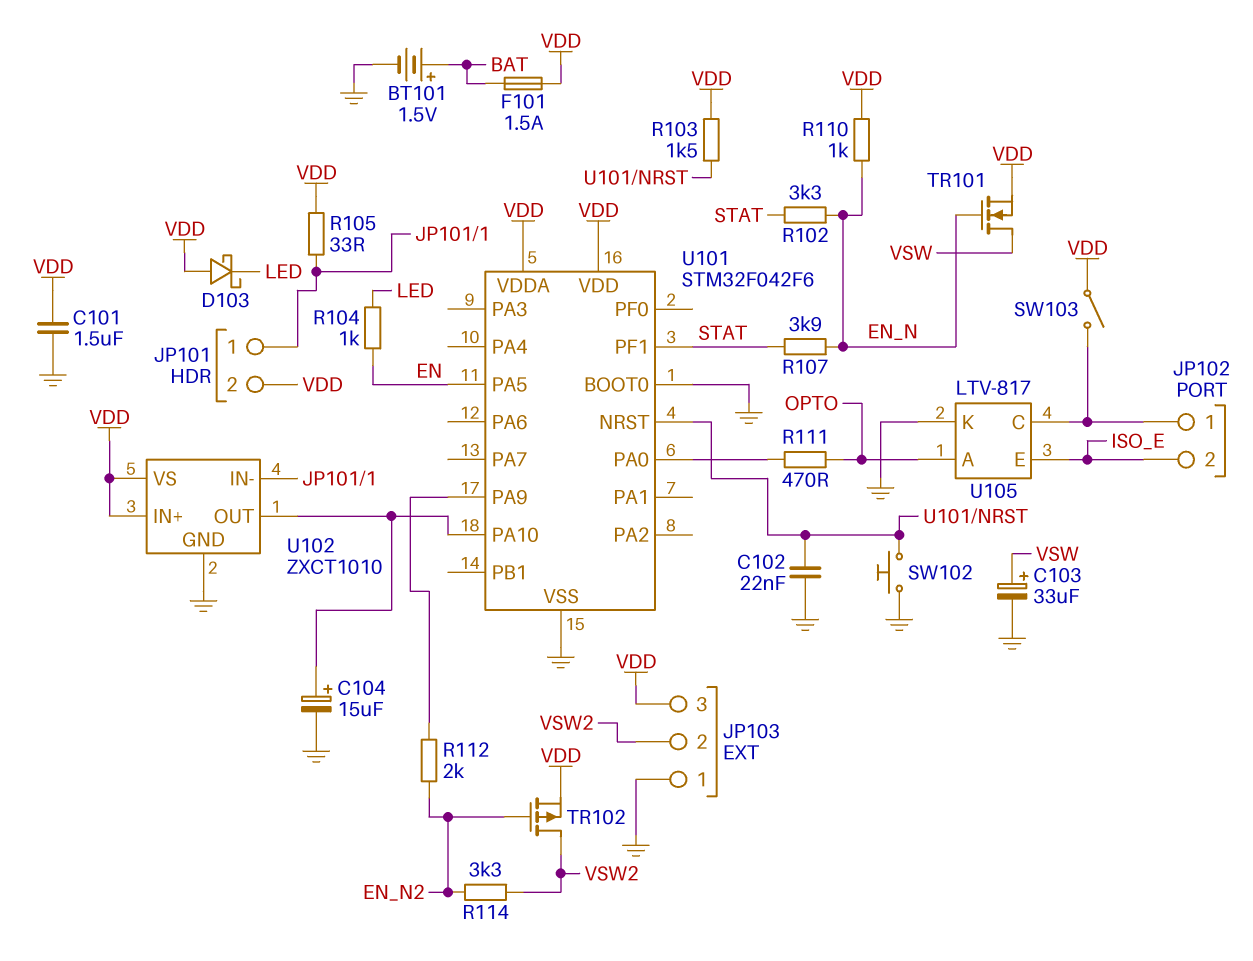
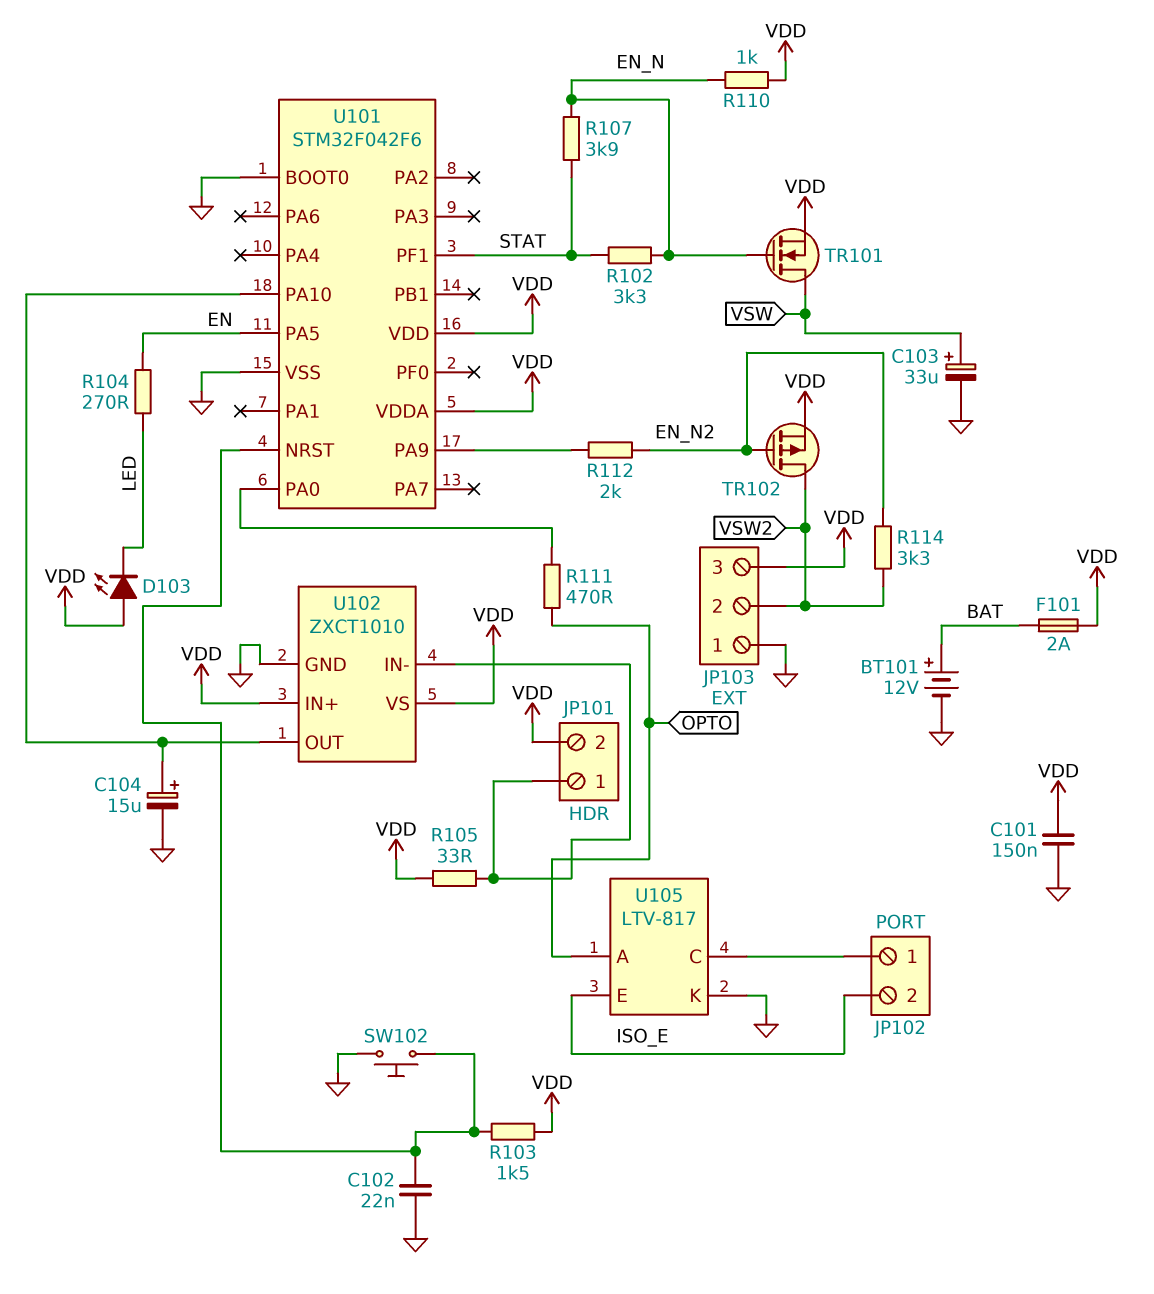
BT101: 1.5V (plus BAT, minus GND) -> 12V (plus BAT, minus GND)
C101: 1.5uF (GND, VDD) -> 150nF (GND, VDD)
D103: schottky (A VDD, K LED) -> LED (A VDD, K LED)
F101: 1.5A (BAT, VDD) -> 2A (BAT, VDD)
R104: 1k (EN, LED) -> 270 (EN, LED)
SW103: switch (JP102/1, VDD) -> none

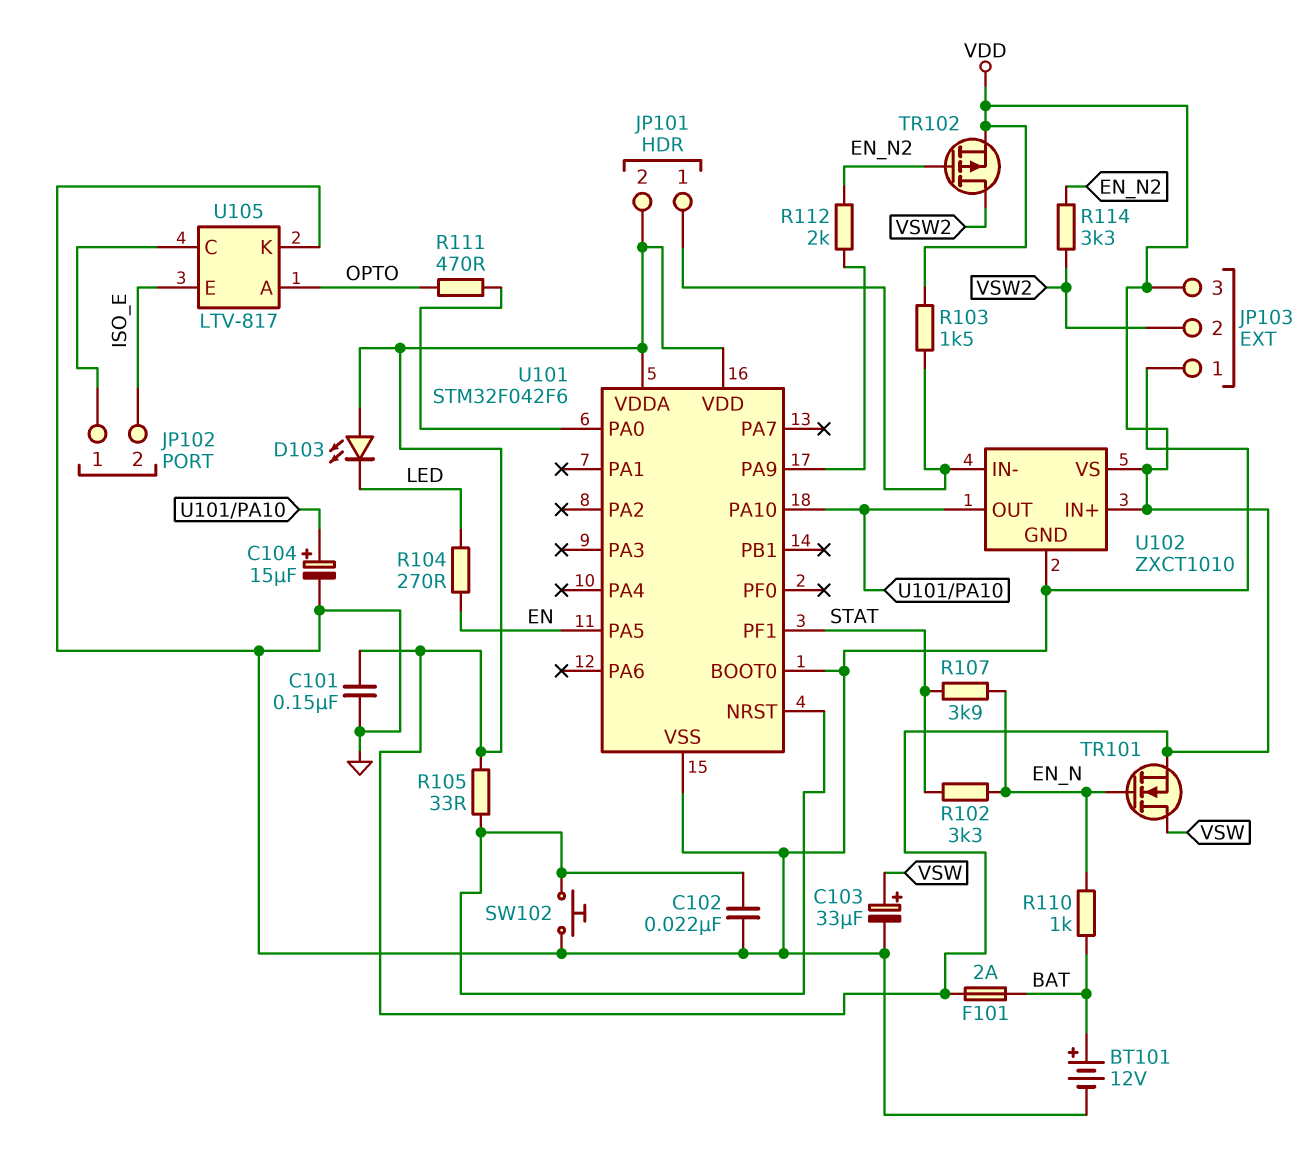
R103: 1.5k (U101/NRST, VDD) -> 1.5k (JP101/1, VDD)
R105: 33 (JP101/1, VDD) -> 33 (U101/NRST, VDD)
R110: 1k (EN_N, VDD) -> 1k (BAT, EN_N)

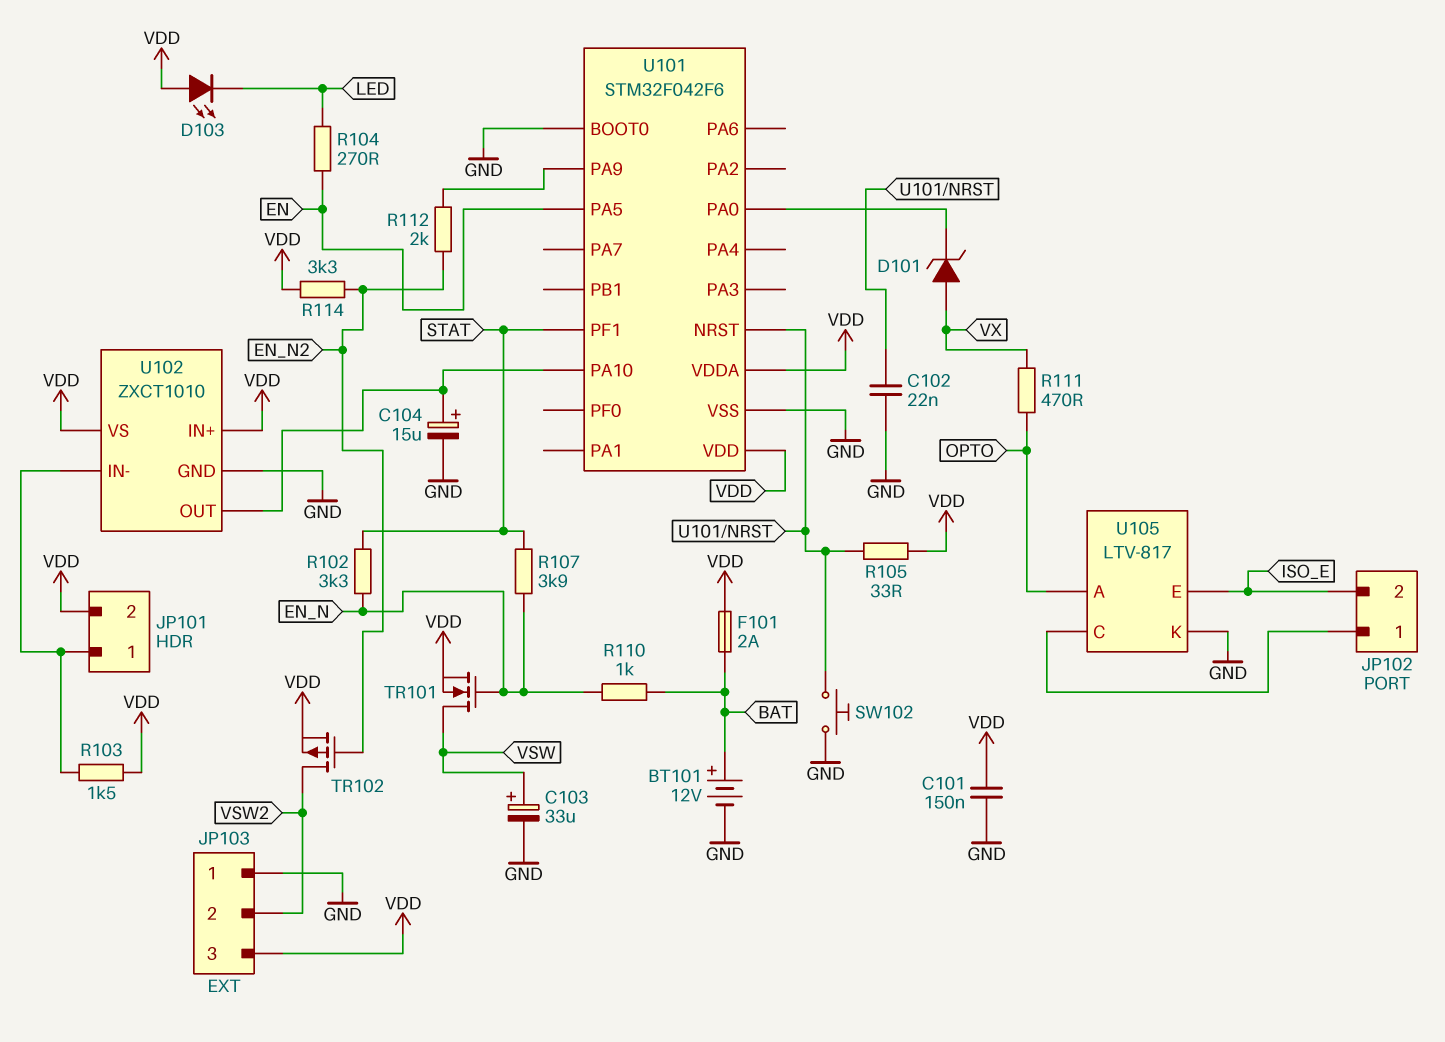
D101: none -> zener (A VX, K U101/PA0)
R111: 470 (OPTO, U101/PA0) -> 470 (OPTO, VX)
R114: 3.3k (EN_N2, VSW2) -> 3.3k (EN_N2, VDD)

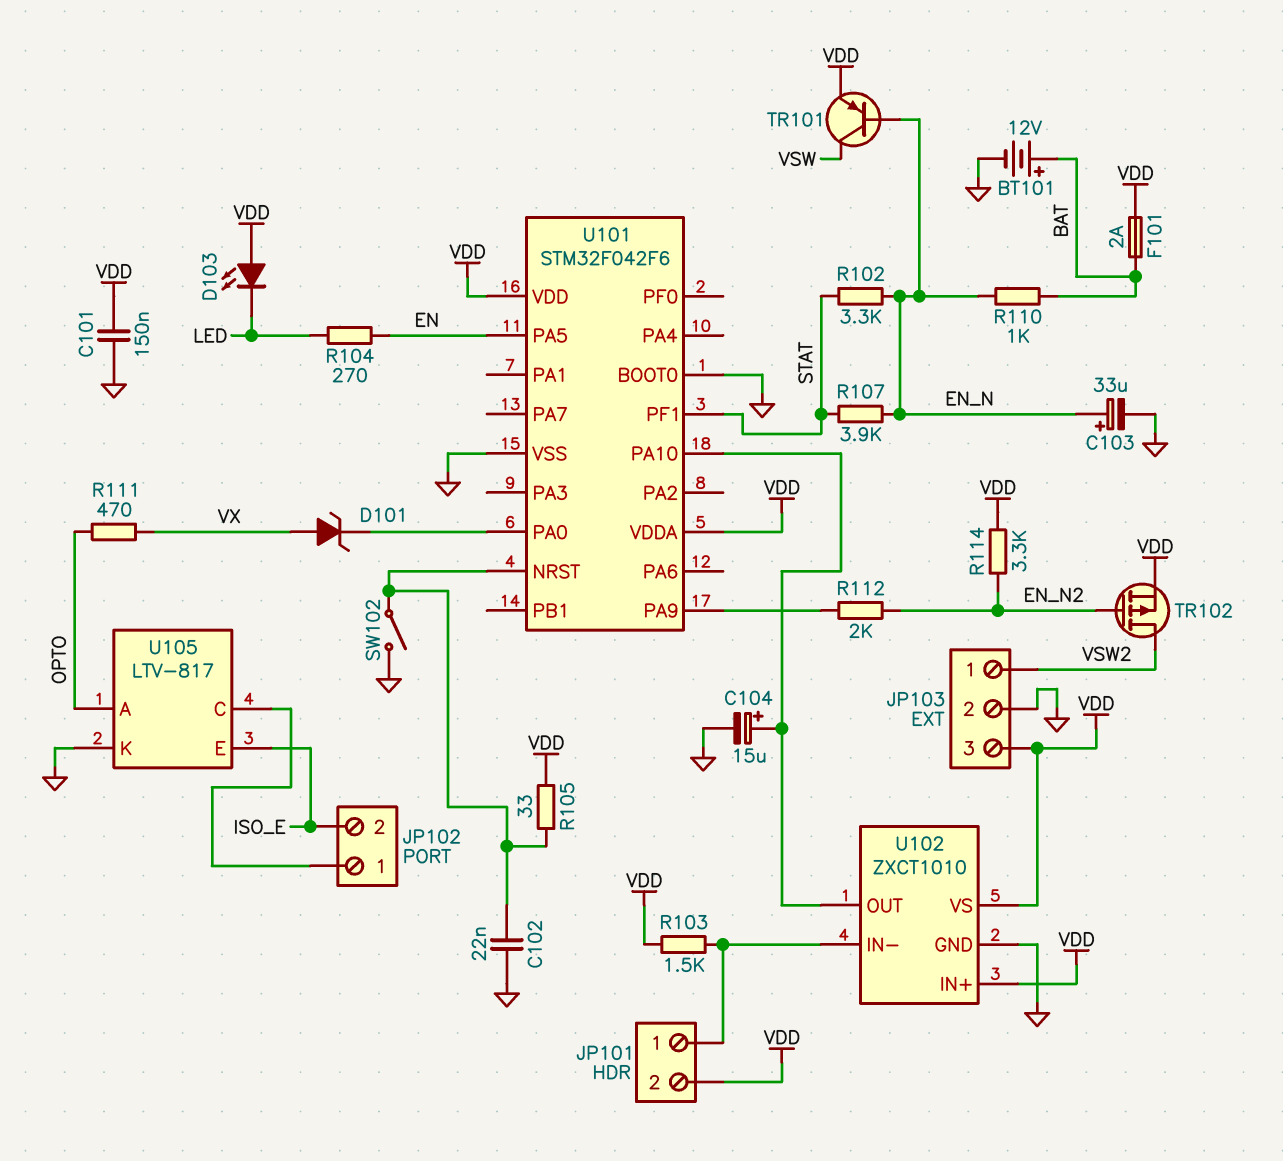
C103: 33uF (plus VSW, minus GND) -> 33uF (plus EN_N, minus GND)
JP103 pin 1: GND -> VSW2
JP103 pin 2: VSW2 -> GND
SW102: button (GND, U101/NRST) -> switch (GND, U101/NRST)
TR101: NMOS (G EN_N, D VSW, S VDD) -> PNP (B EN_N, C VSW, E VDD)

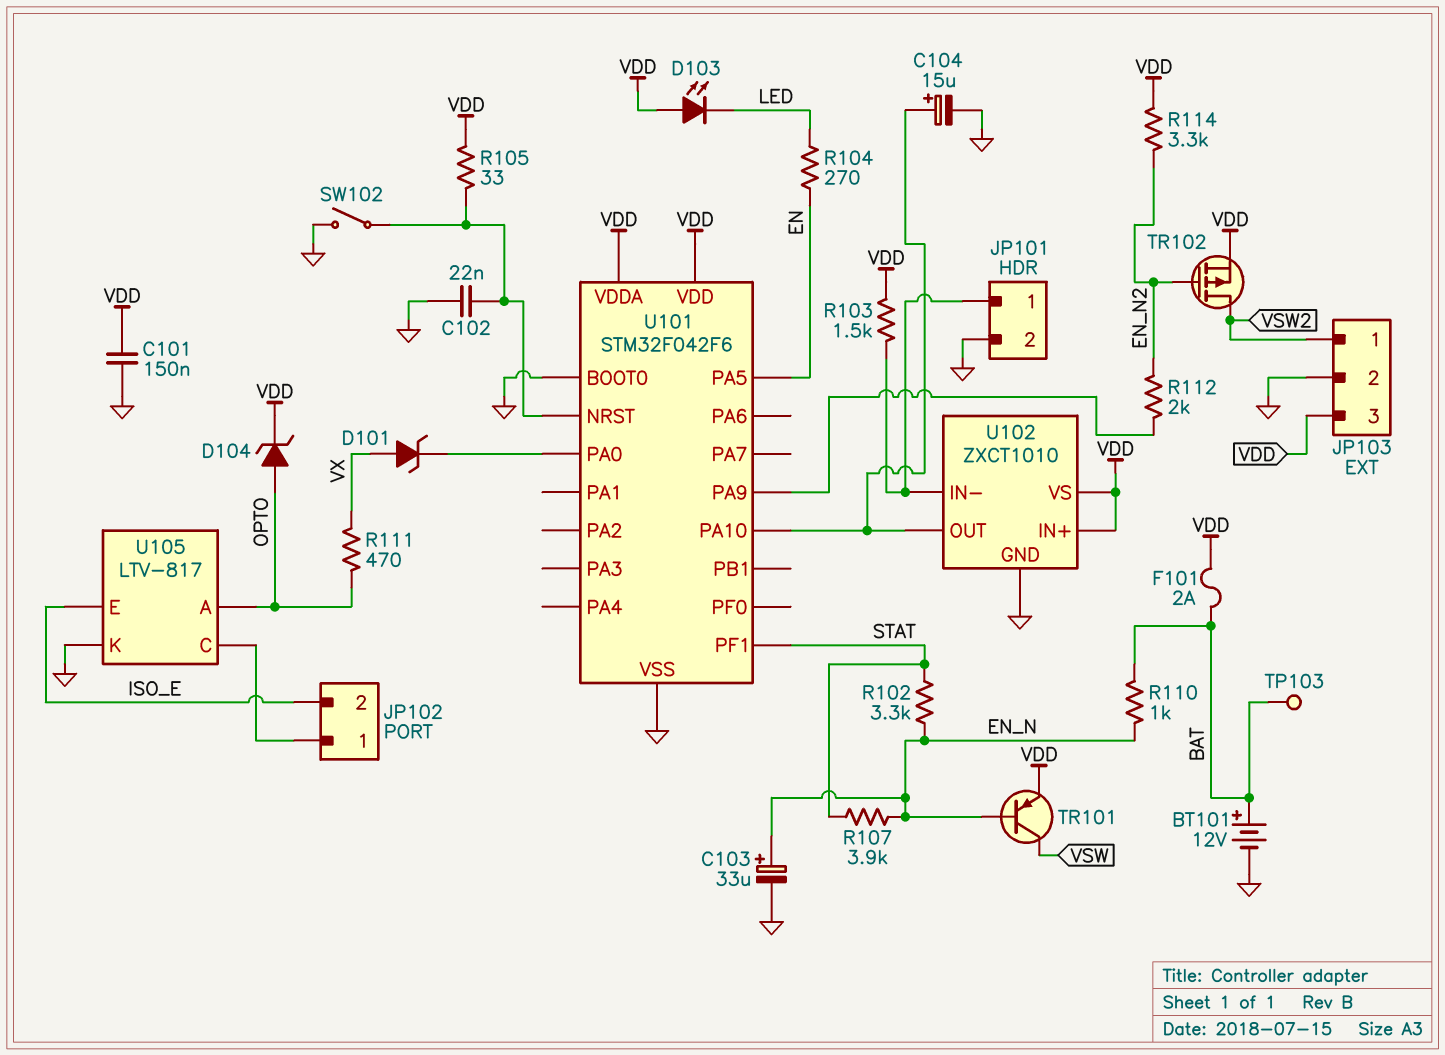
D104: none -> zener (A OPTO, K VDD)
JP101 pin 2: VDD -> GND
TP103: none -> test point (BAT)

